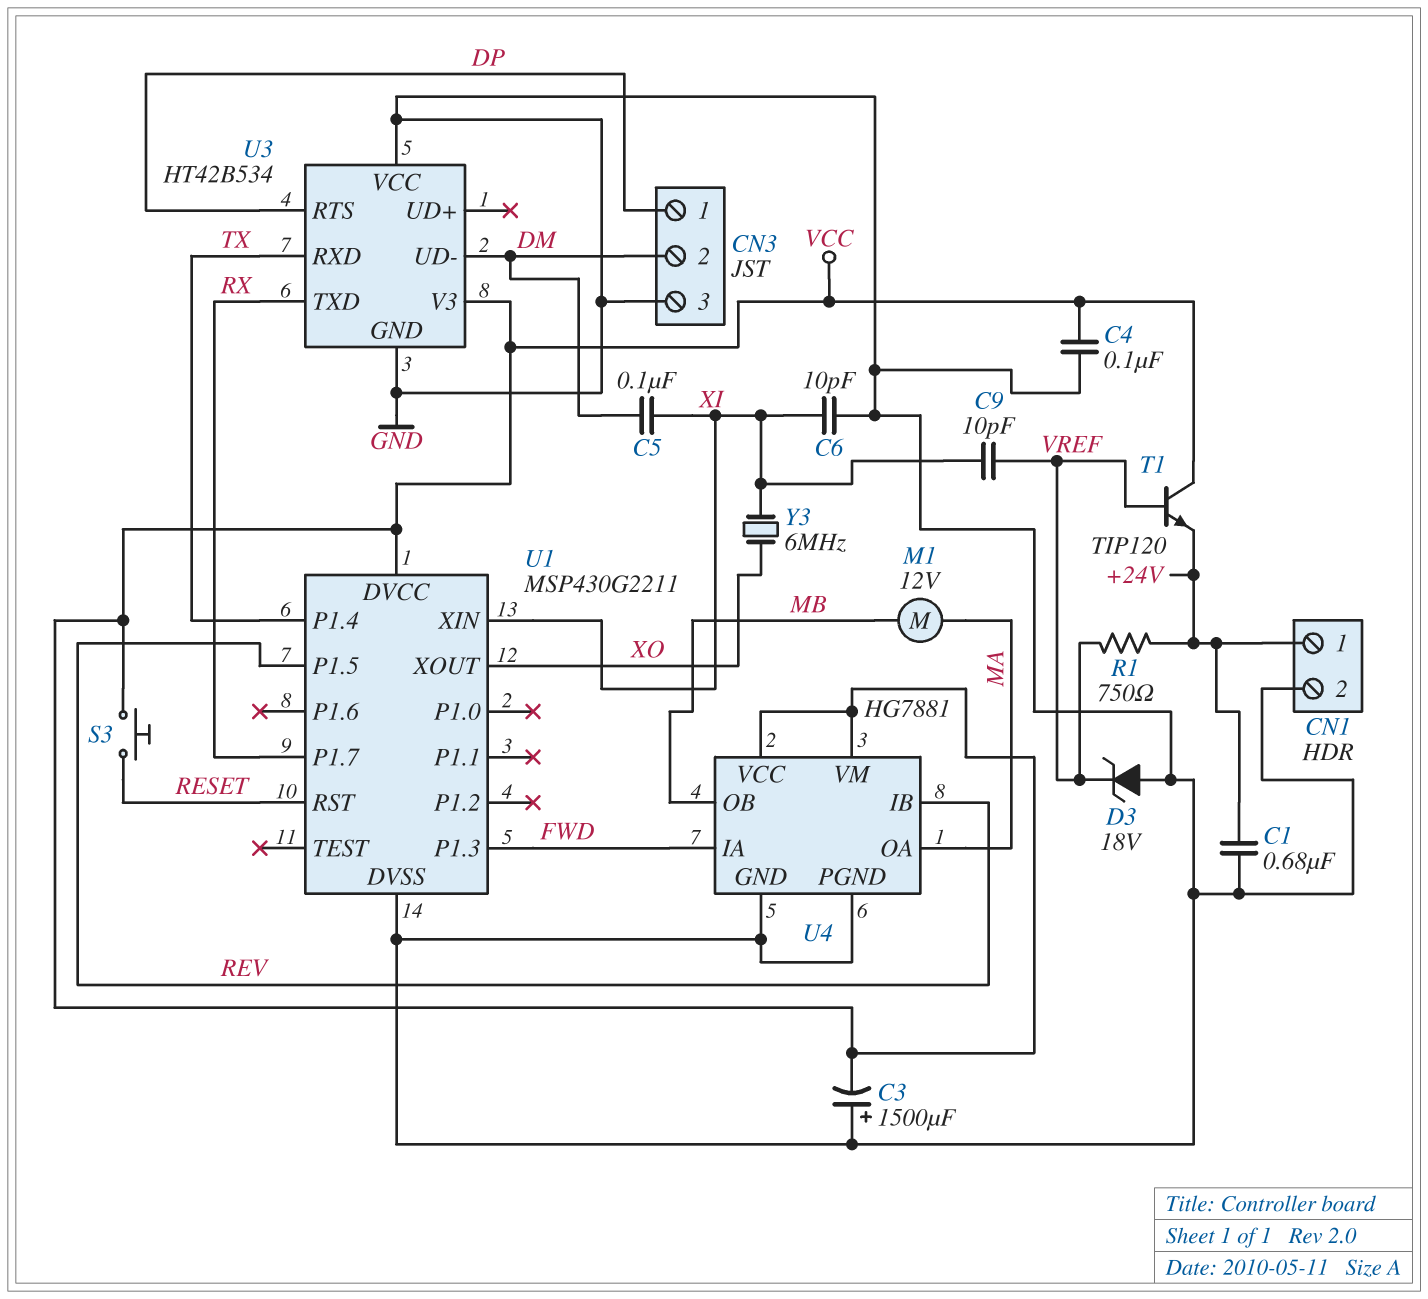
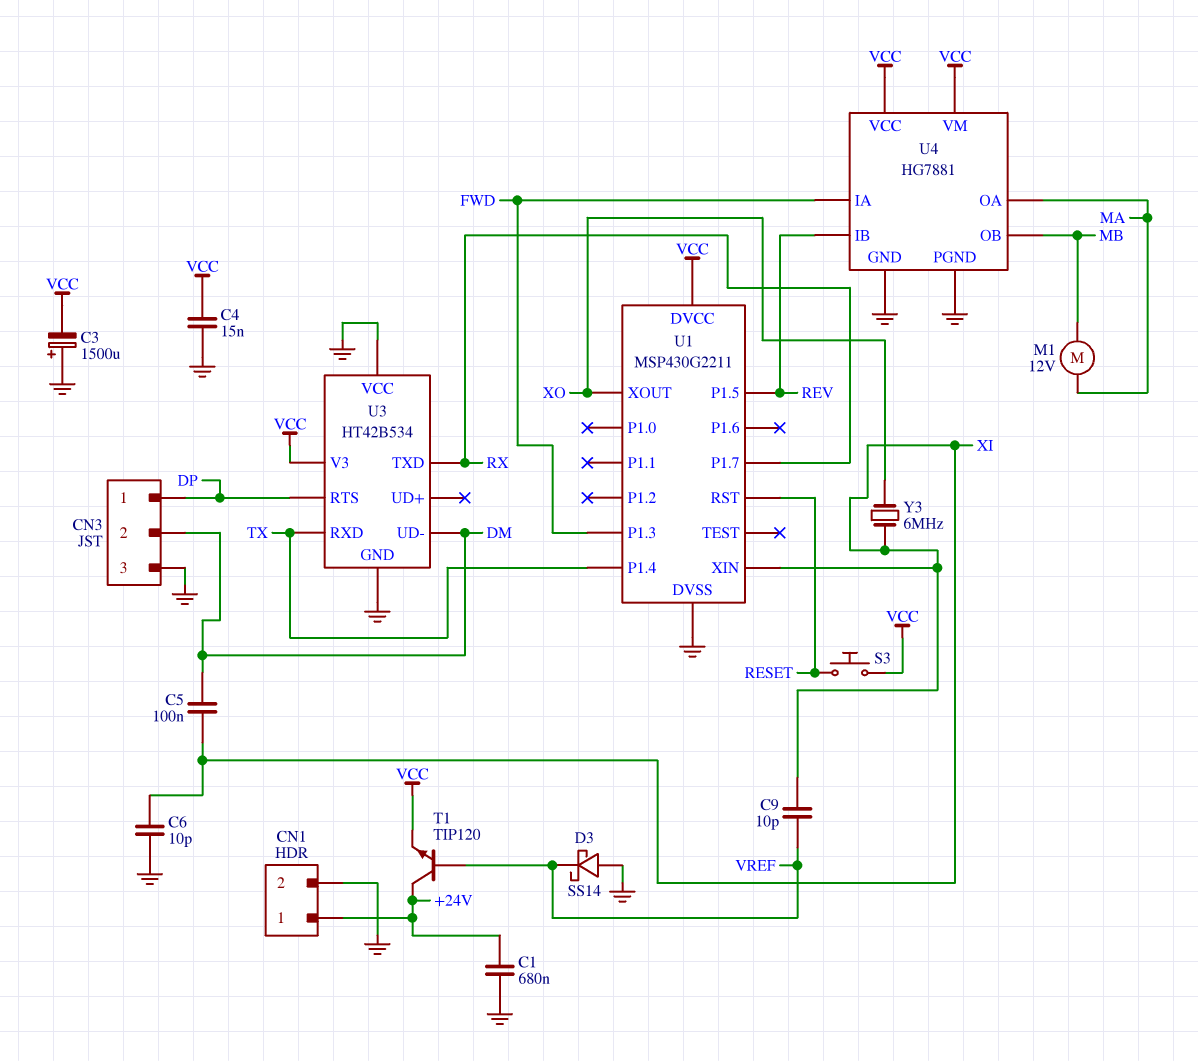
C4: 100nF (GND, VCC) -> 15nF (GND, VCC)
D3: zener 18V (A GND, K VREF) -> schottky SS14 (A GND, K VREF)
R1: 750 (+24V, VREF) -> none
T1: NPN TIP120 (B VREF, C VCC, E +24V) -> NPN TIP120 (B VREF, C +24V, E VCC)

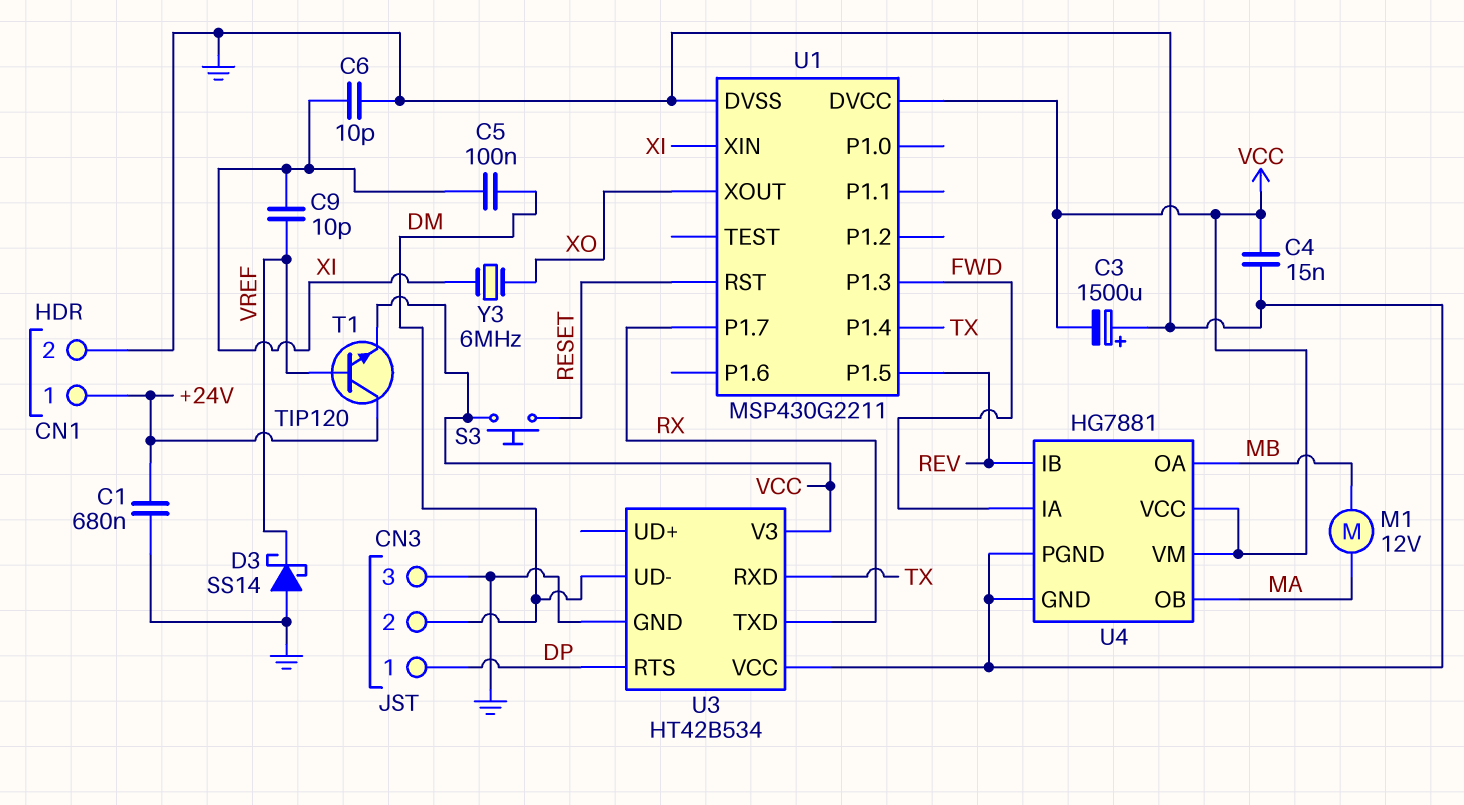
U4 pin OA: MA -> MB
U4 pin OB: MB -> MA

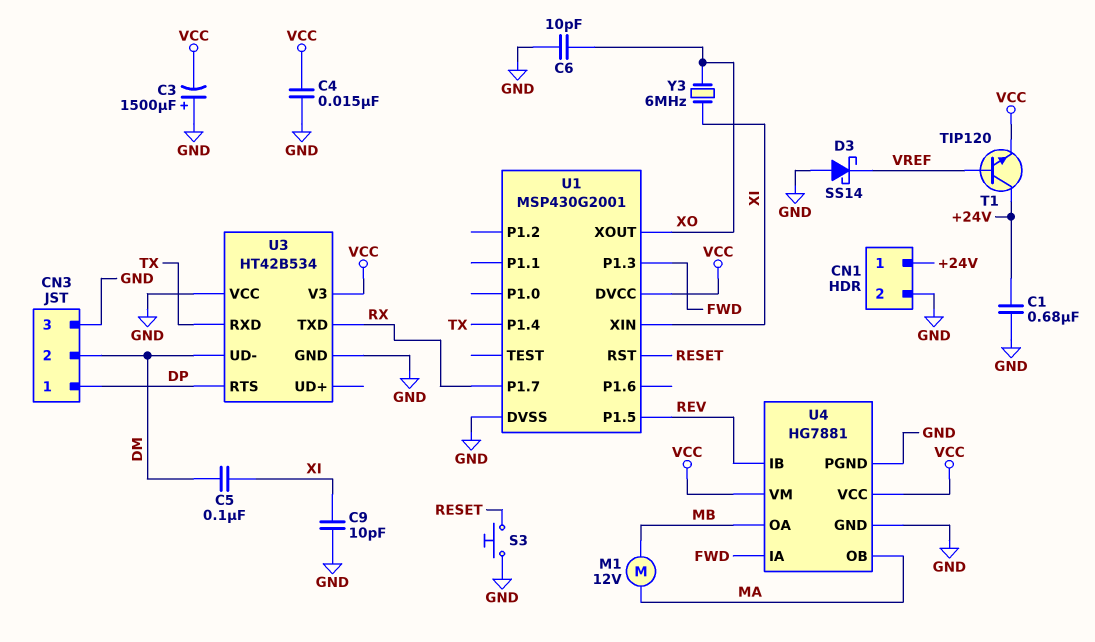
C6: 10pF (GND, XI) -> 10pF (GND, XO)
C9: 10pF (VREF, XI) -> 10pF (GND, XI)
S3: button (RESET, VCC) -> button (GND, RESET)
U1: MSP430G2211 -> MSP430G2001

